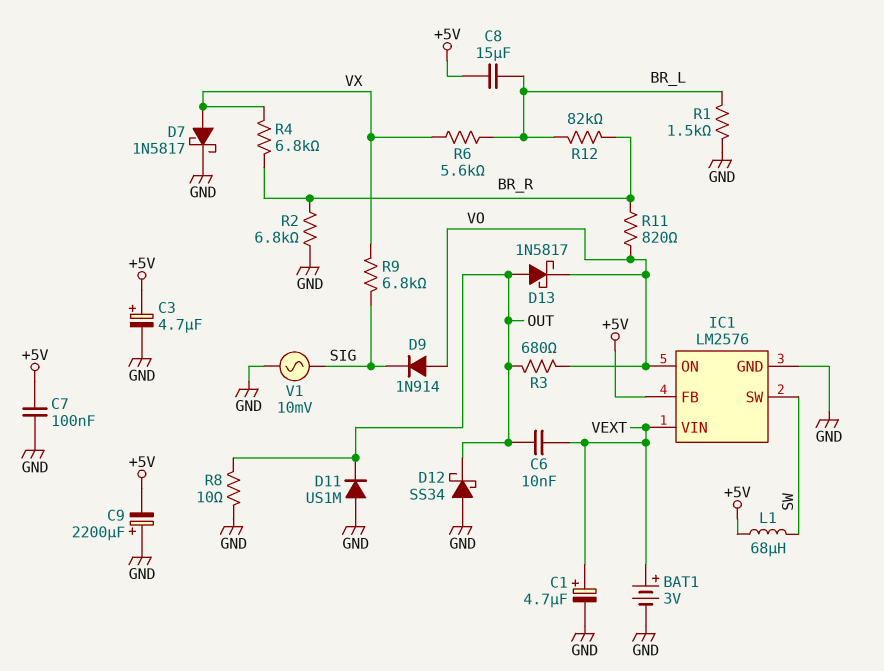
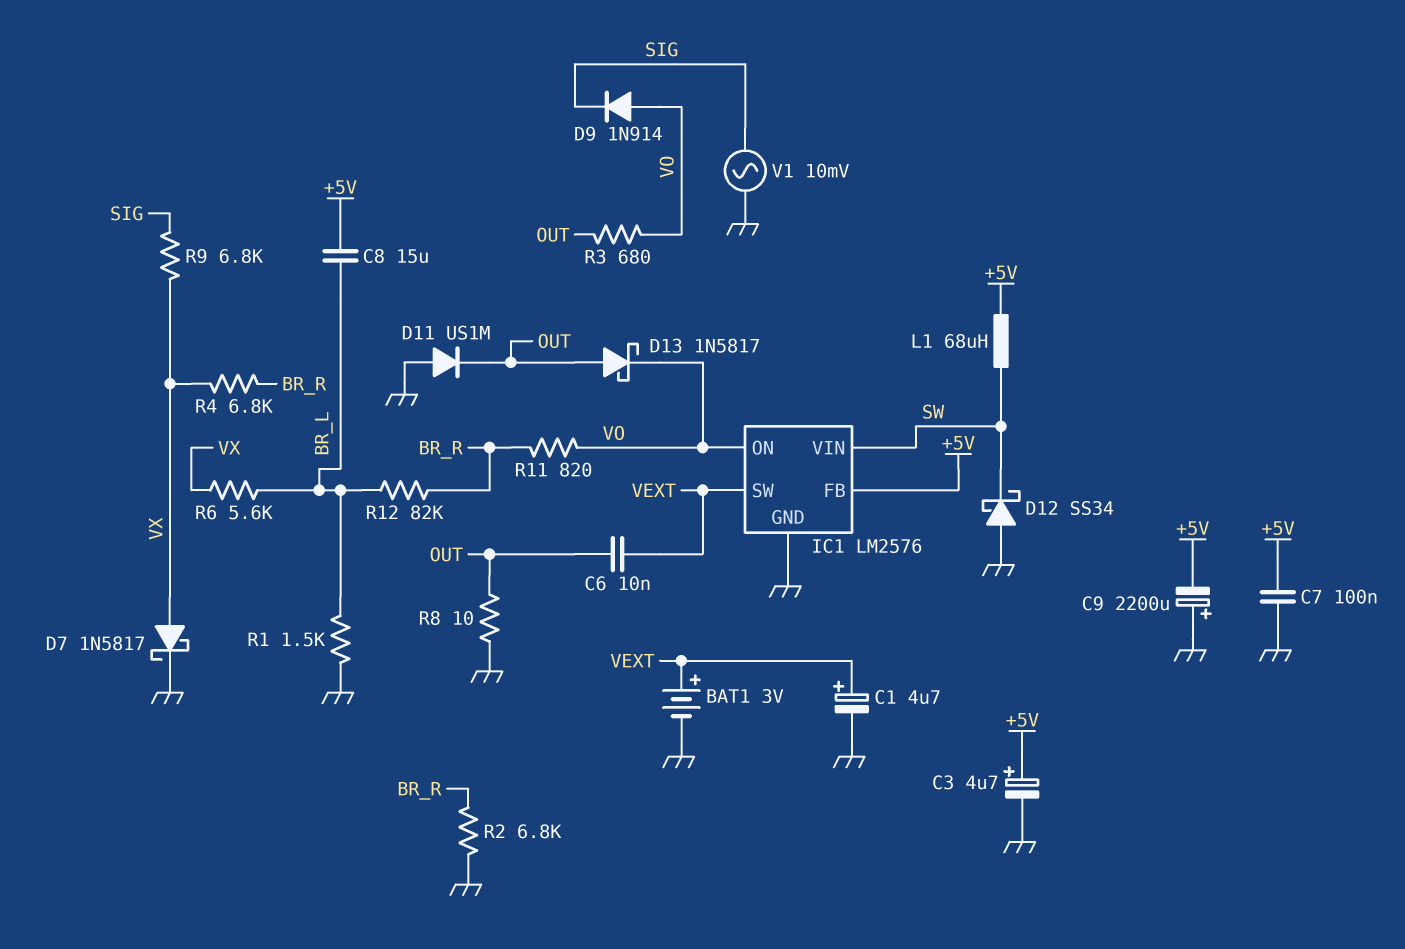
D12: schottky SS34 (A GND, K OUT) -> schottky SS34 (A GND, K SW)
IC1 pin SW: SW -> VEXT
IC1 pin VIN: VEXT -> SW

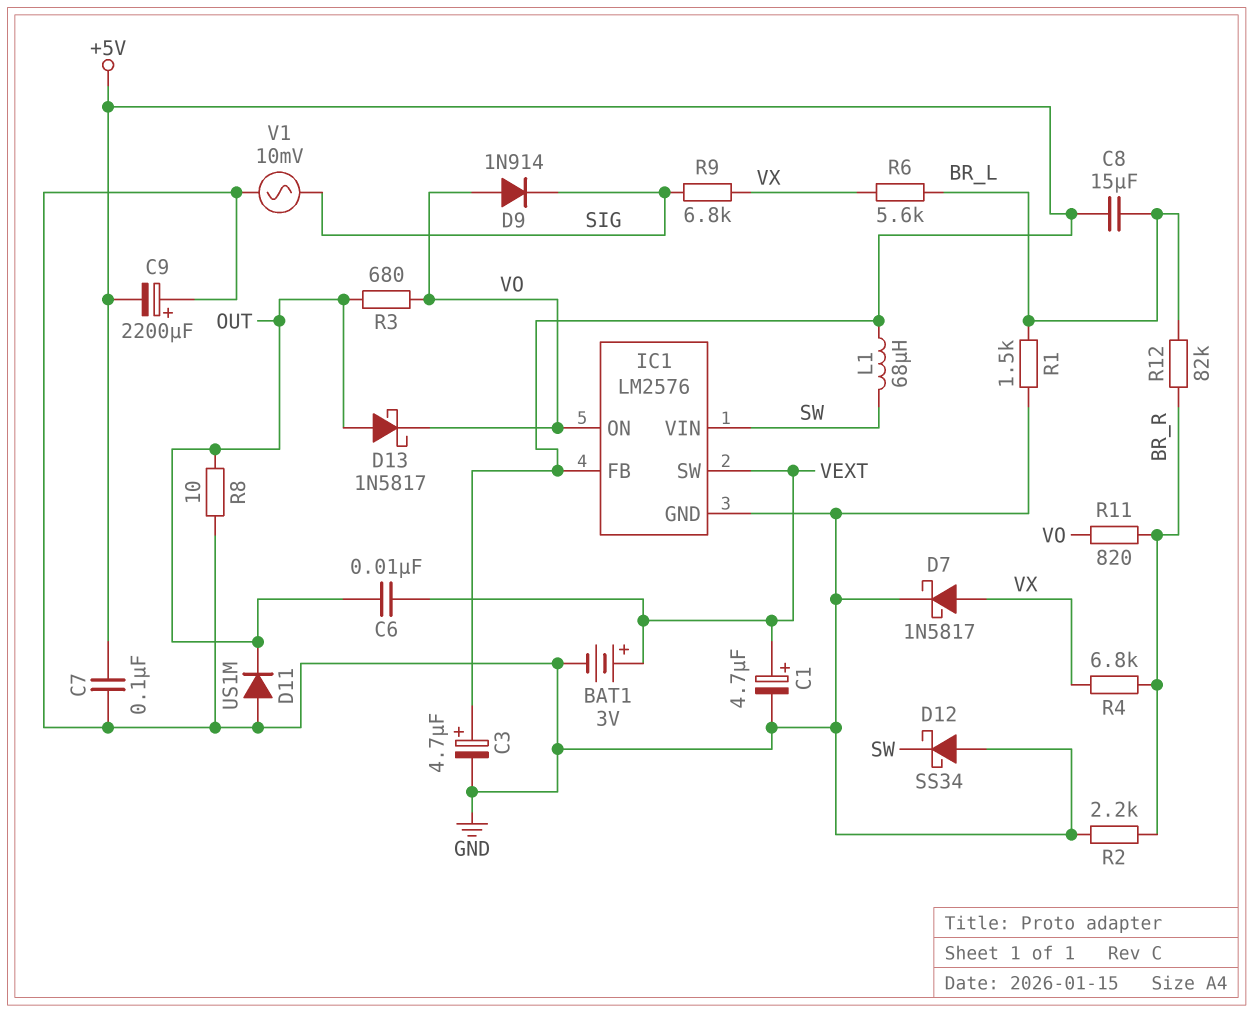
R2: 6.8k (BR_R, GND) -> 2.2k (BR_R, GND)

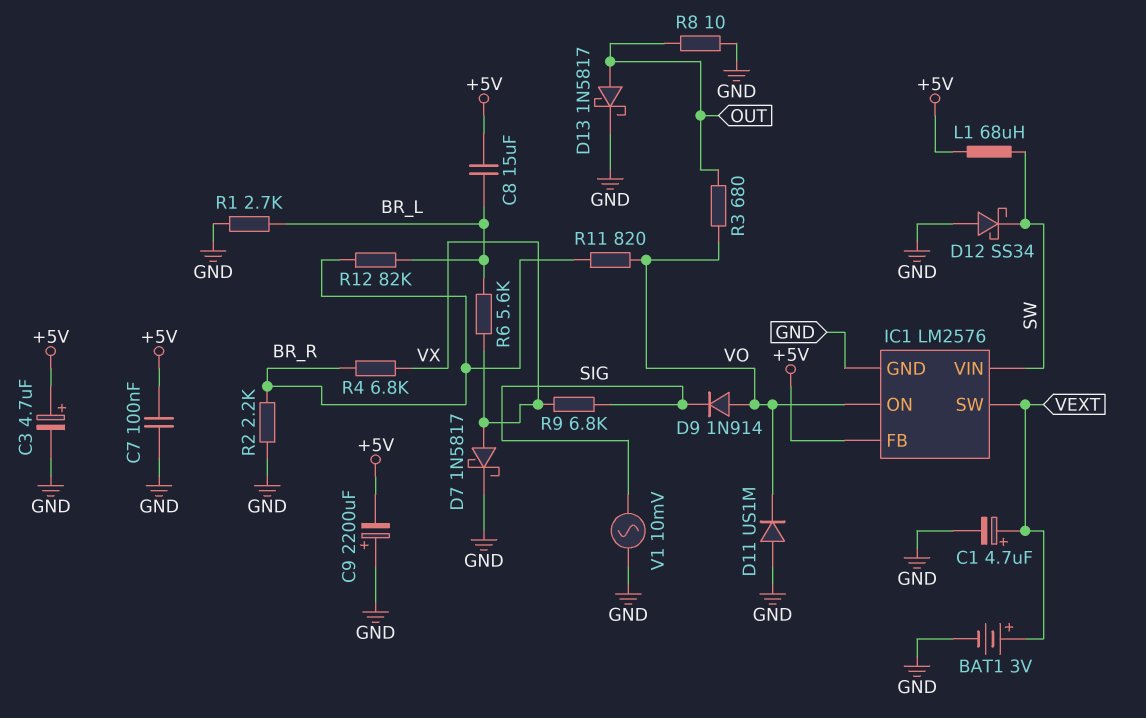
C6: 10nF (OUT, VEXT) -> none
D11: diode US1M (A GND, K OUT) -> diode US1M (A GND, K VO)
D13: schottky 1N5817 (A OUT, K VO) -> schottky 1N5817 (A OUT, K GND)
R1: 1.5k (BR_L, GND) -> 2.7k (BR_L, GND)

